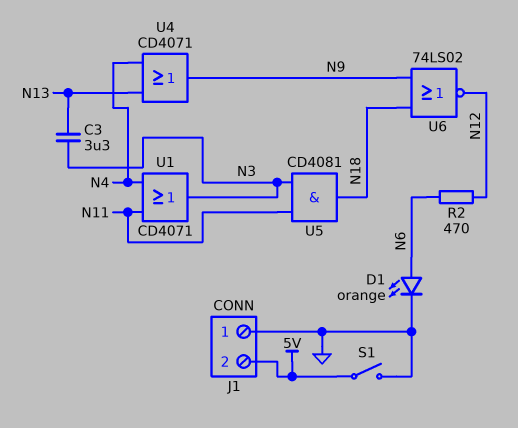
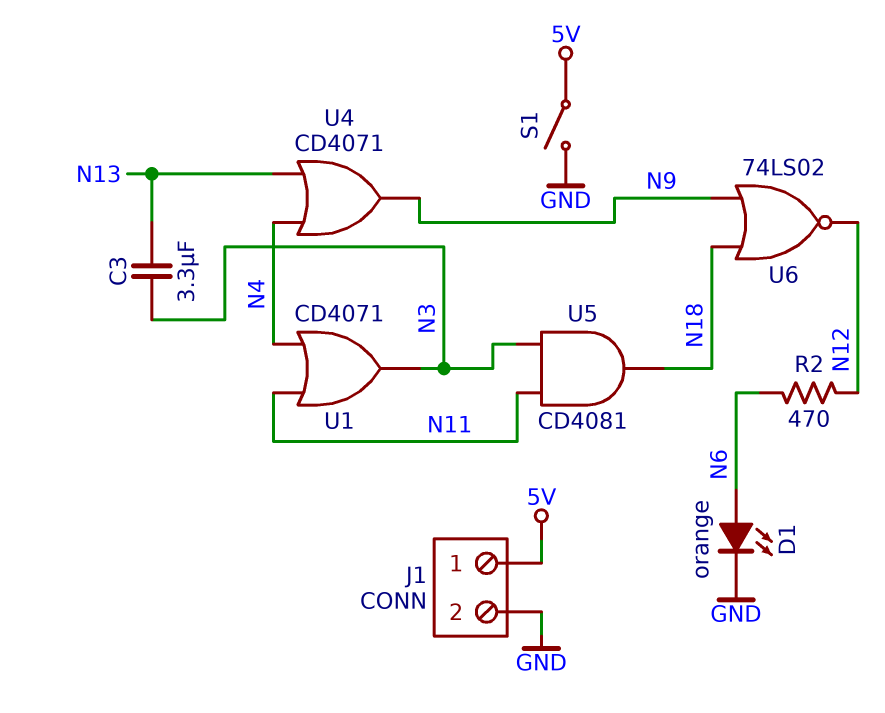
J1 pin 1: GND -> 5V
J1 pin 2: 5V -> GND

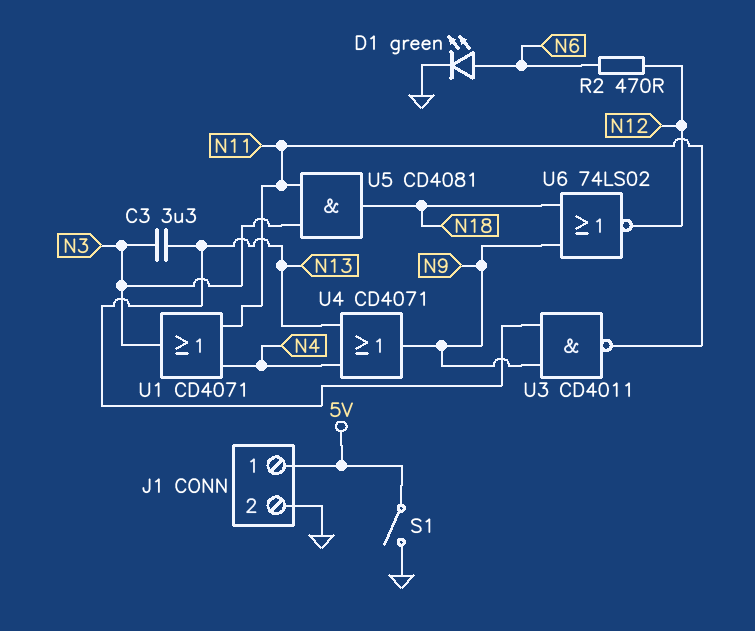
D1: LED orange (A N6, K GND) -> LED green (A N6, K GND)
U3: none -> NAND CD4011 (in N9, in N13, out N11)

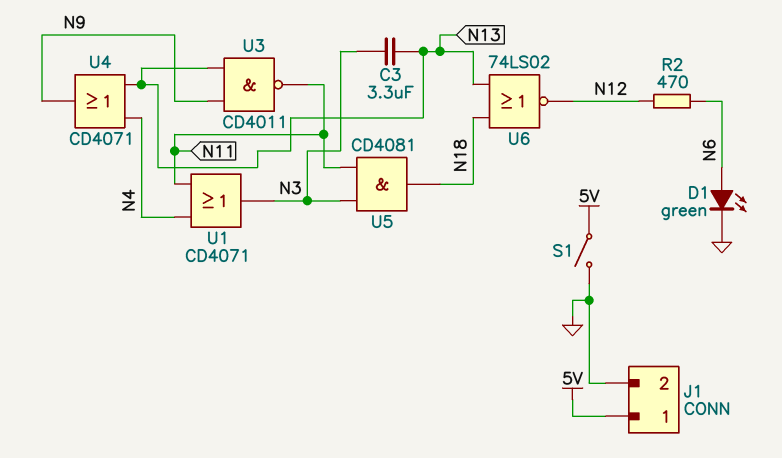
U6: NOR 74LS02 (in N9, in N18, out N12) -> NOR 74LS02 (in N13, in N18, out N12)

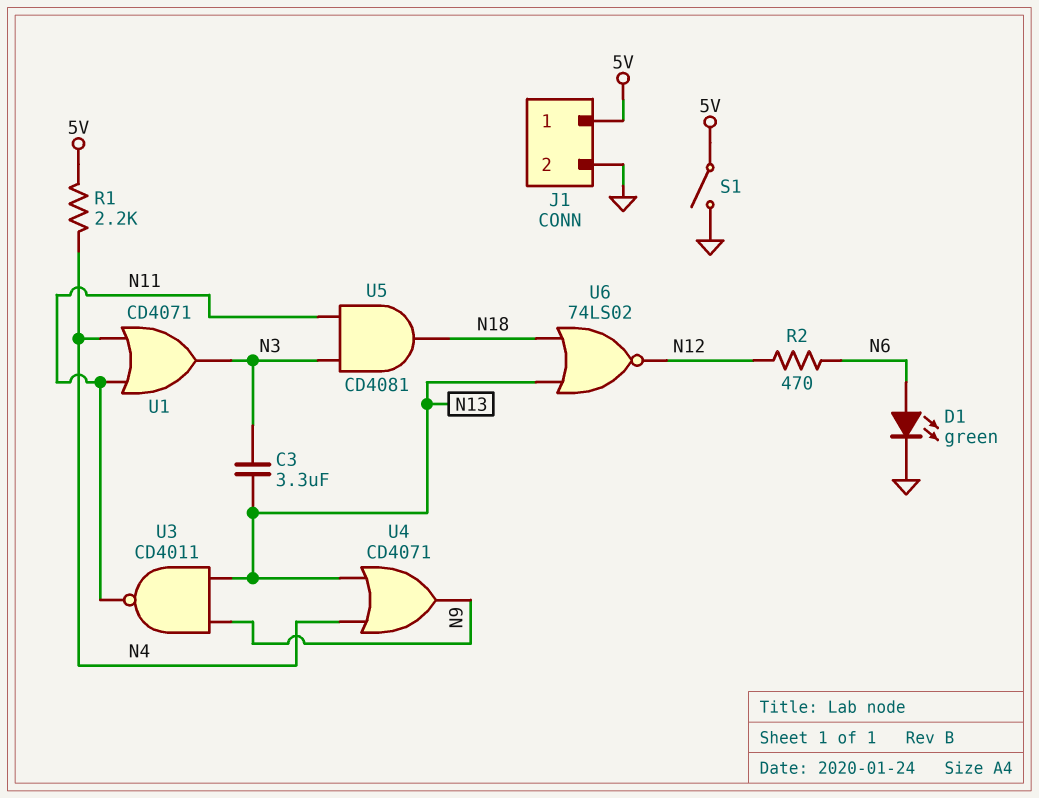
R1: none -> 2.2k (5V, N4)

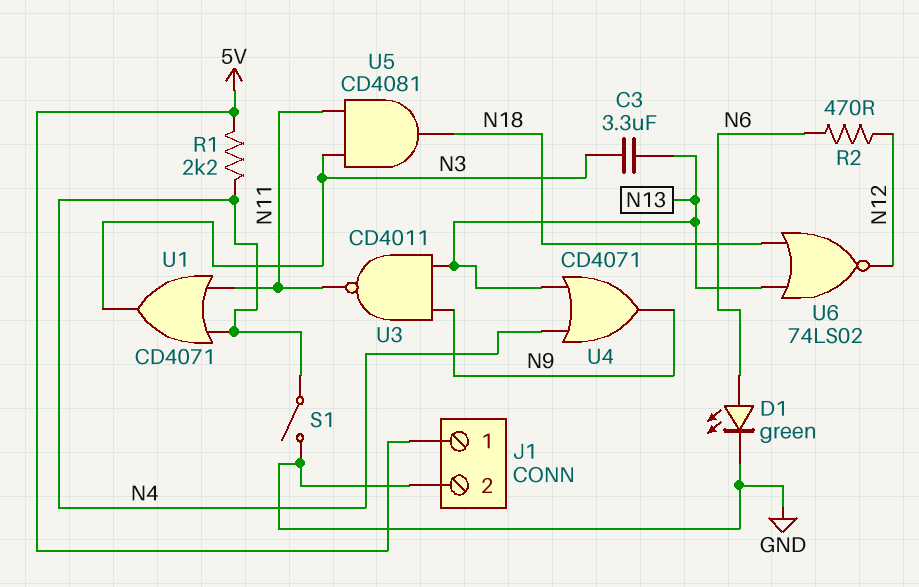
S1: switch (5V, GND) -> switch (GND, N4)

